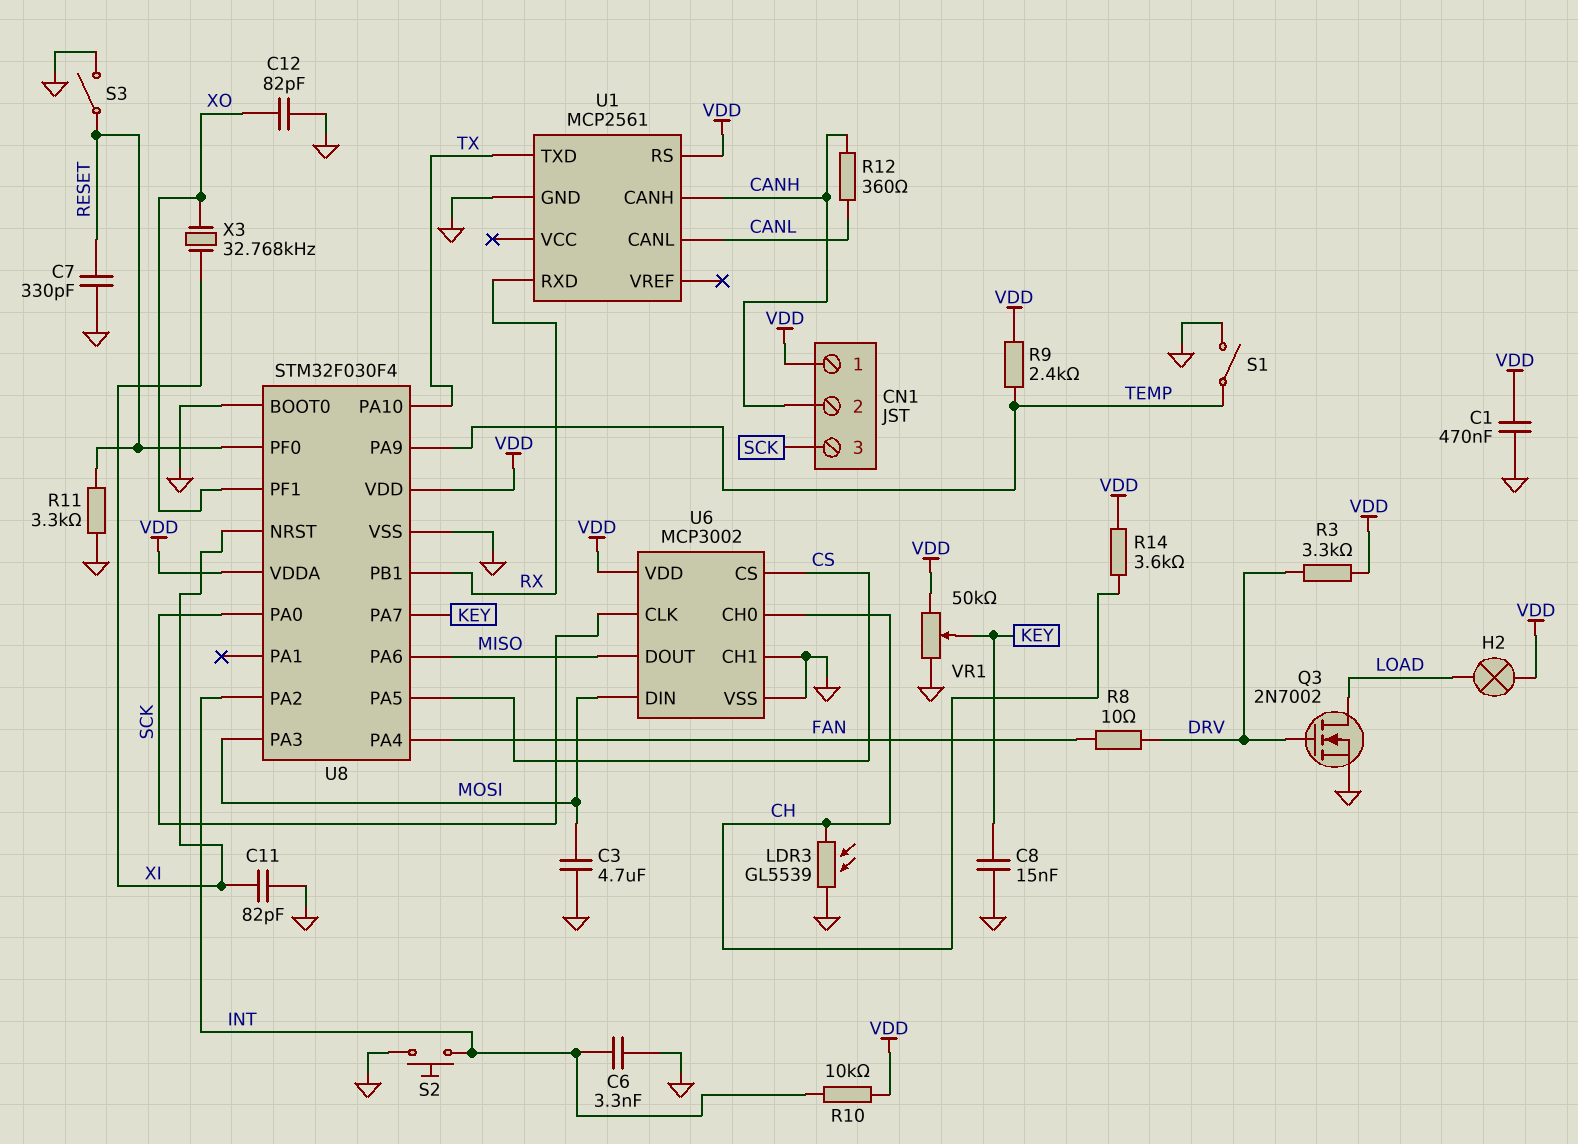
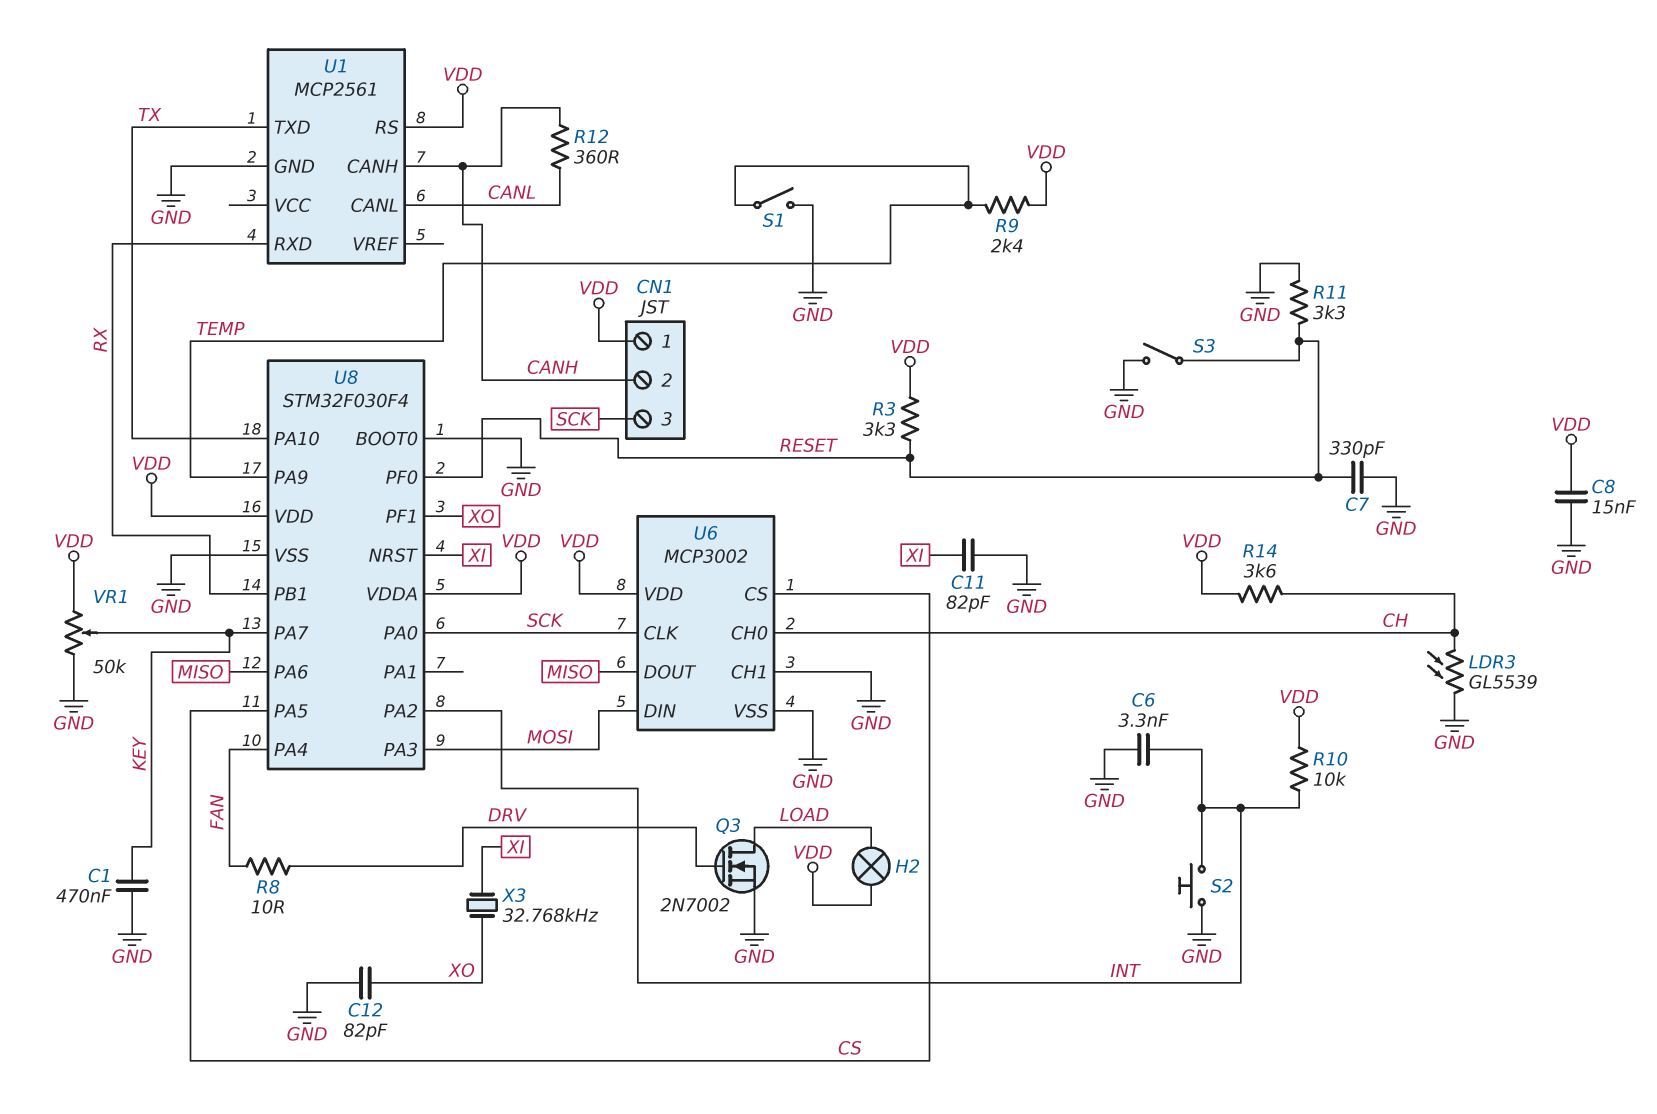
C1: 470nF (GND, VDD) -> 470nF (GND, KEY)
C3: 4.7uF (GND, MOSI) -> none
C8: 15nF (GND, KEY) -> 15nF (GND, VDD)
R3: 3.3k (DRV, VDD) -> 3.3k (RESET, VDD)

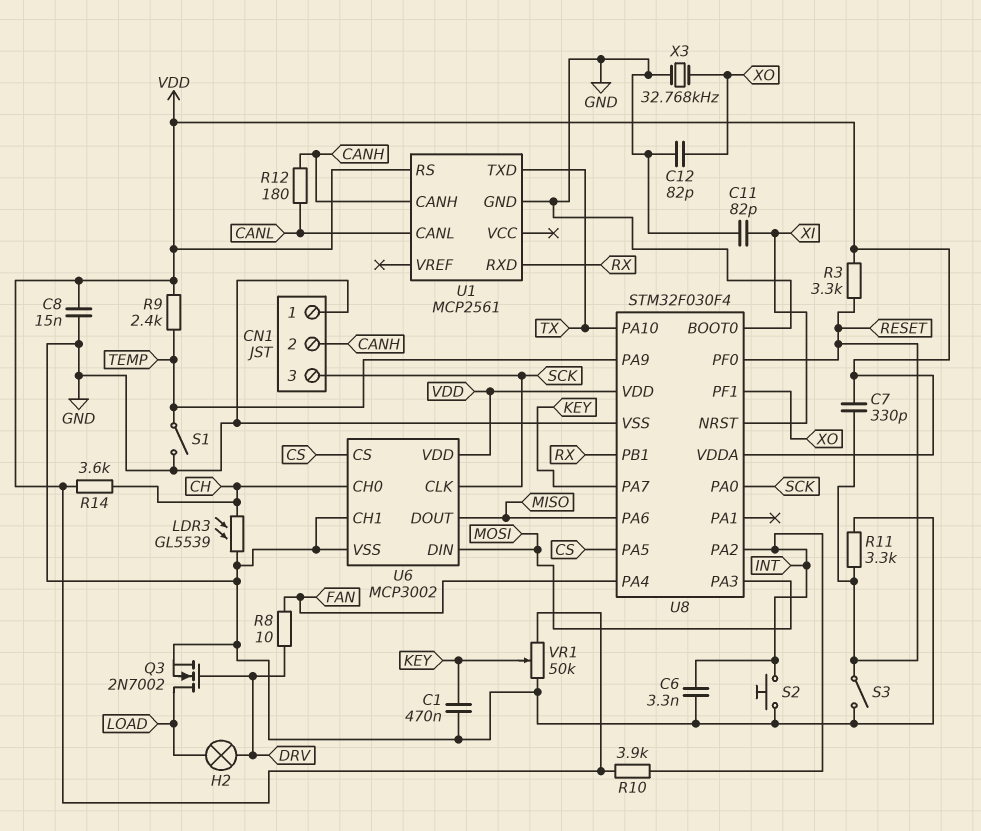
C7: 330pF (GND, RESET) -> 330pF (RESET, VDD)
CN1 pin 1: VDD -> GND
H2: lamp (LOAD, VDD) -> lamp (DRV, LOAD)
R10: 10k (INT, VDD) -> 3.9k (INT, VDD)
R12: 360 (CANH, CANL) -> 180 (CANH, CANL)
X3: 32.768kHz (XI, XO) -> 32.768kHz (GND, XO)

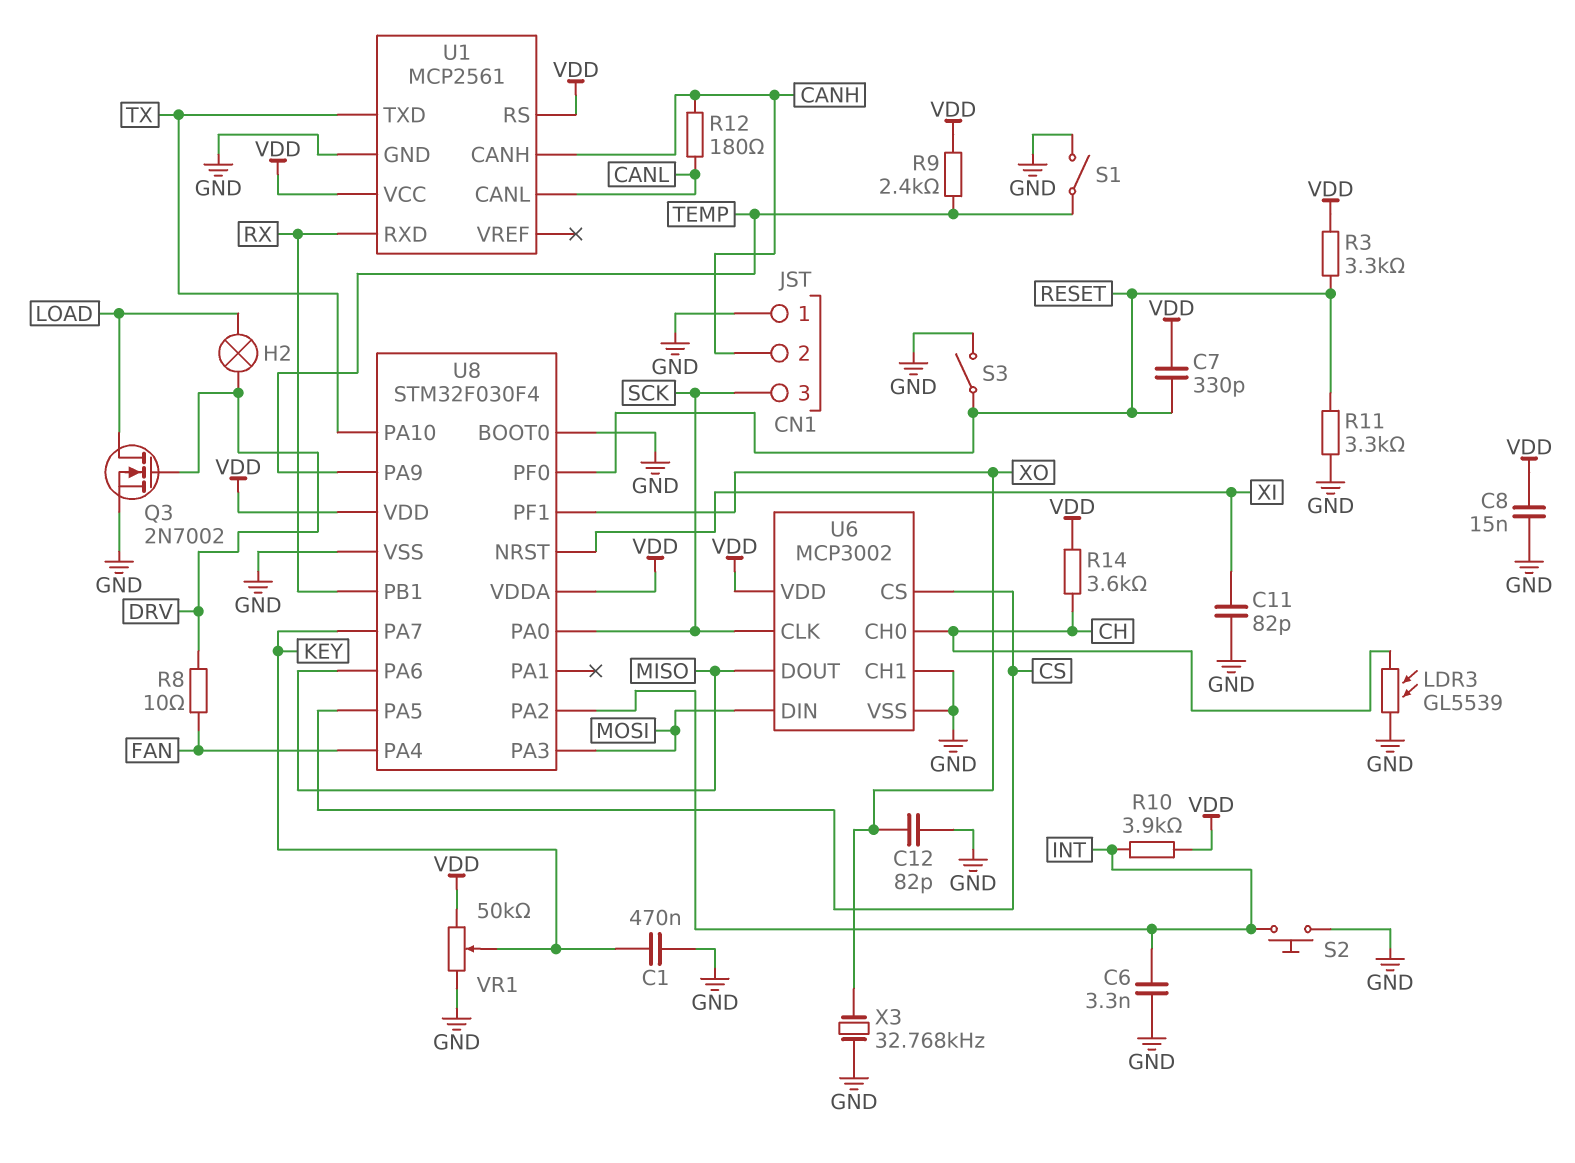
U1 pin VCC: none -> VDD

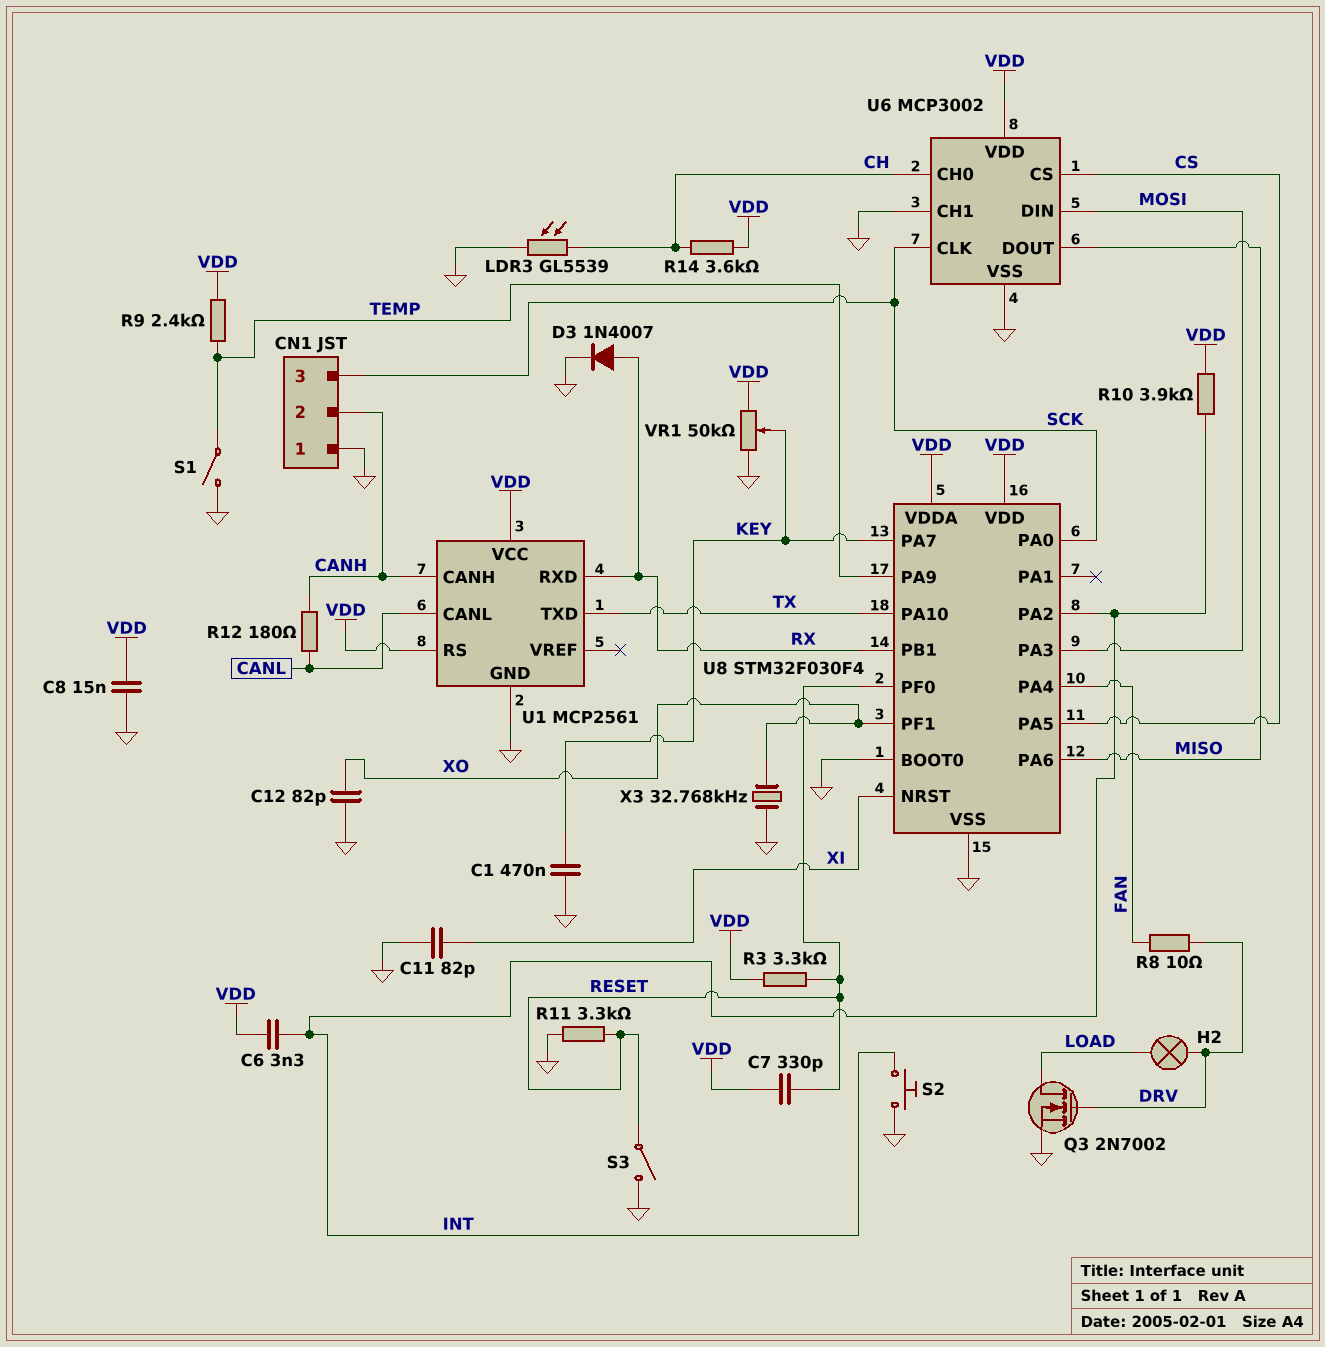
C6: 3.3nF (GND, INT) -> 3.3nF (INT, VDD)
D3: none -> diode 1N4007 (A RX, K GND)

